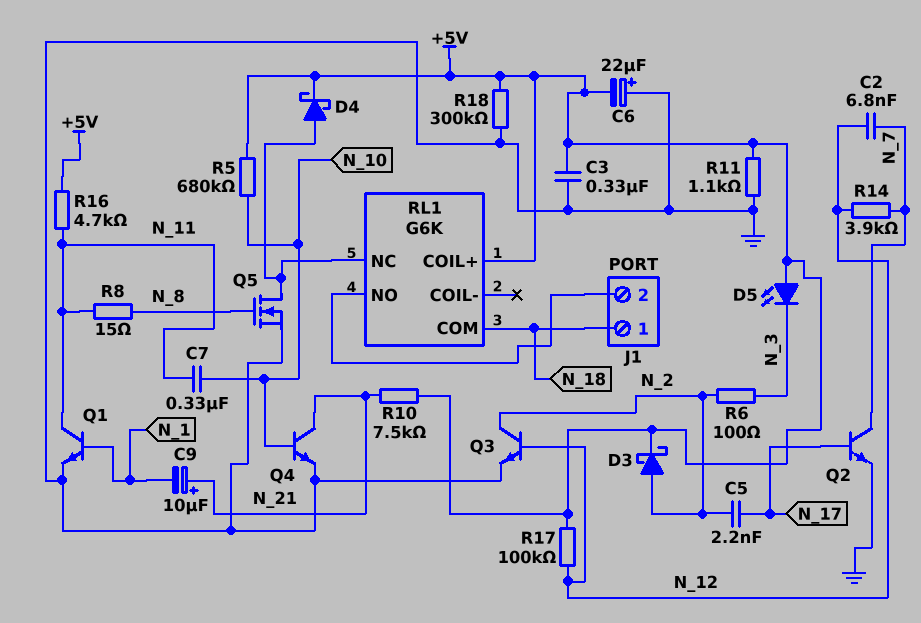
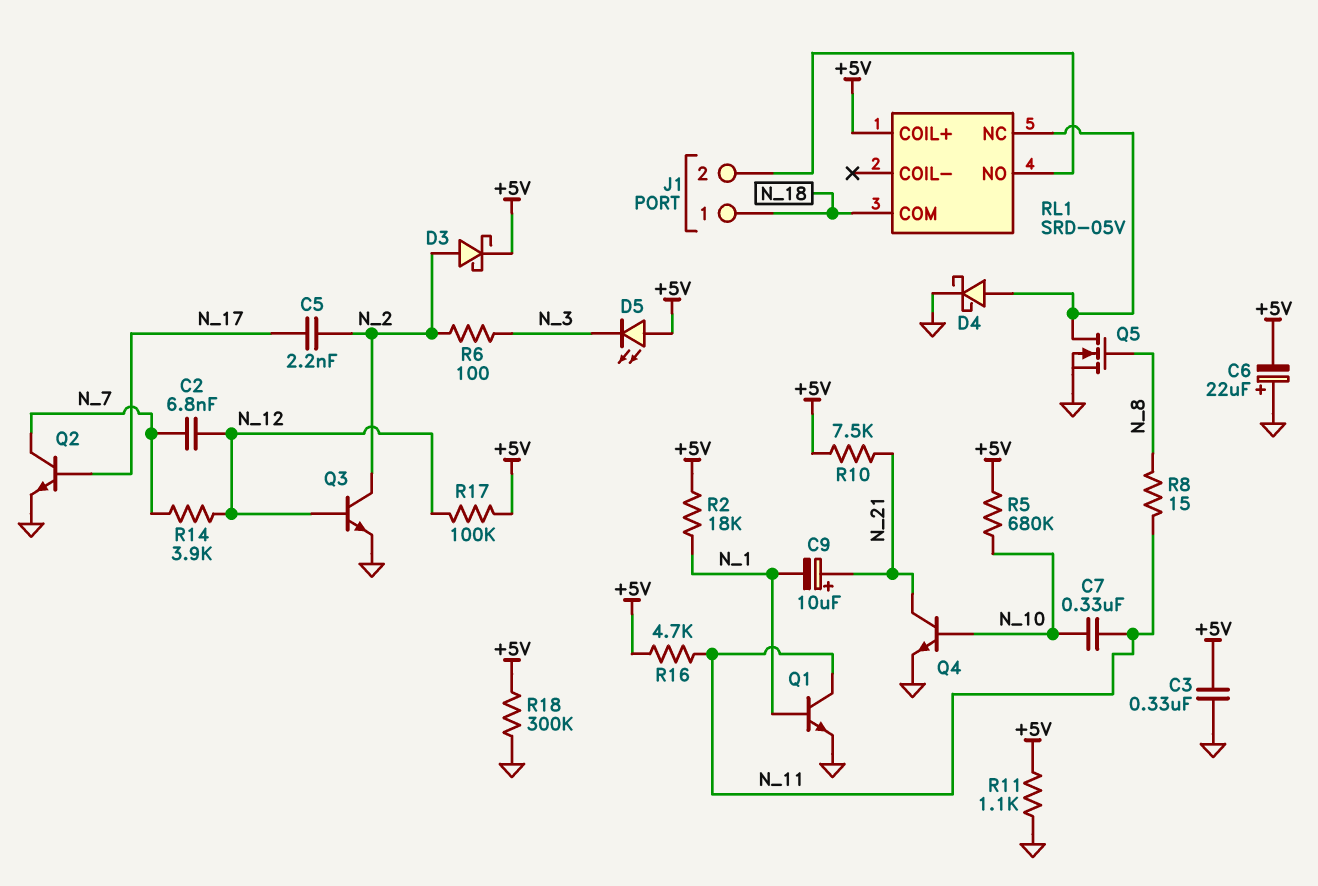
D4: schottky (A RL1/NC, K +5V) -> schottky (A RL1/NC, K GND)
R2: none -> 18k (+5V, N_1)
RL1: G6K -> SRD-05V

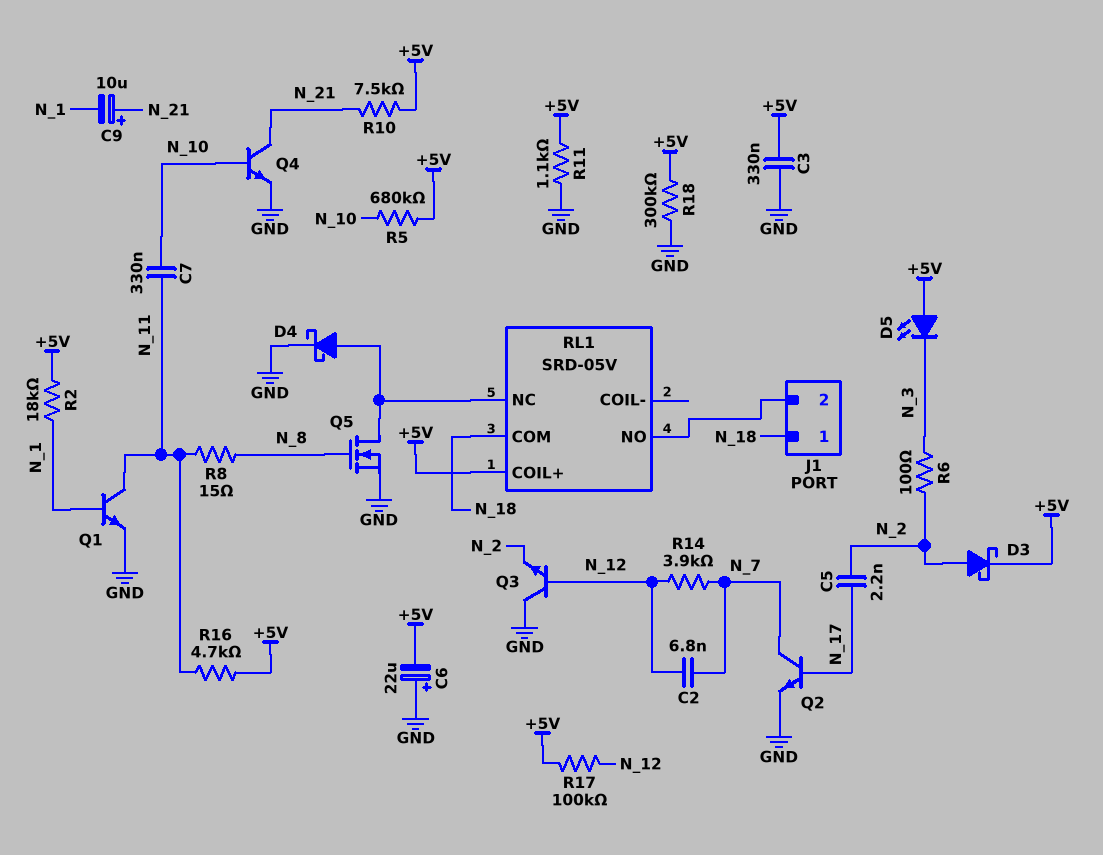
Q3: NPN (B N_12, C N_2, E GND) -> NPN (B N_12, C GND, E N_2)

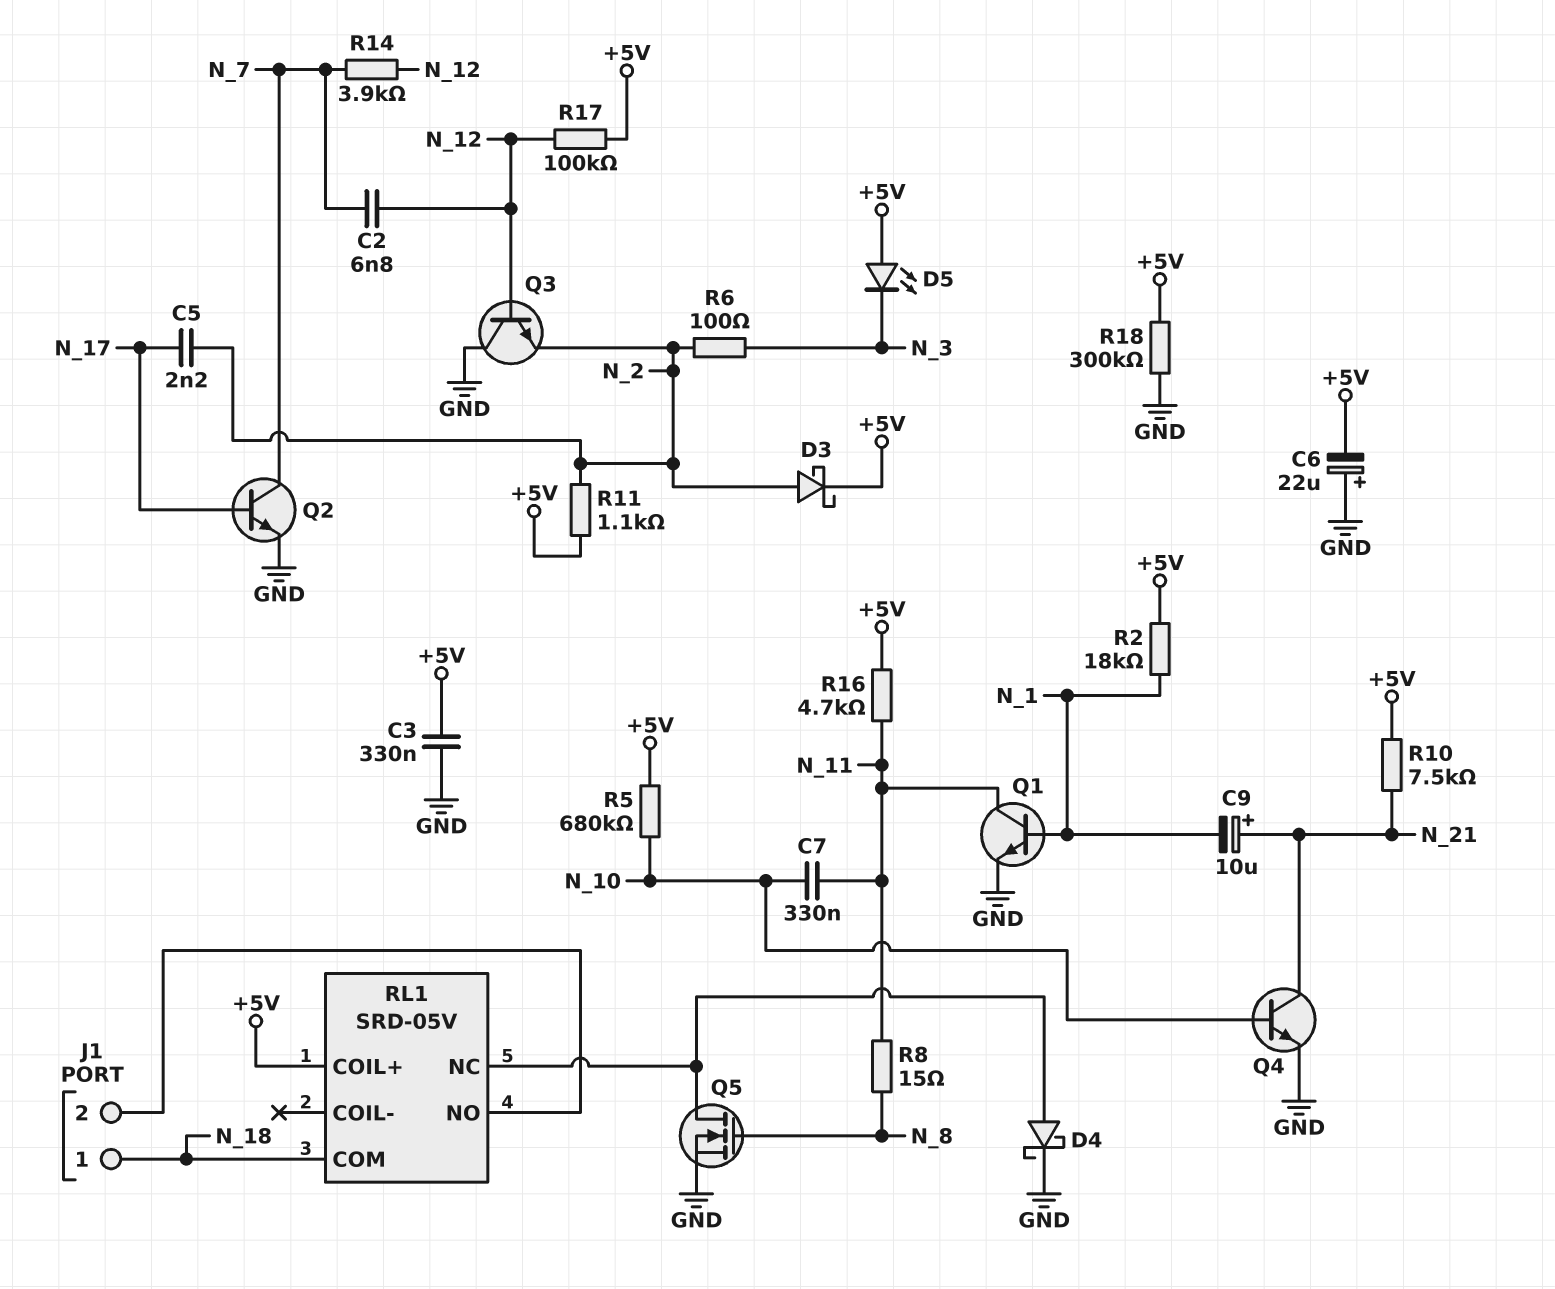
R11: 1.1k (+5V, GND) -> 1.1k (+5V, N_2)

